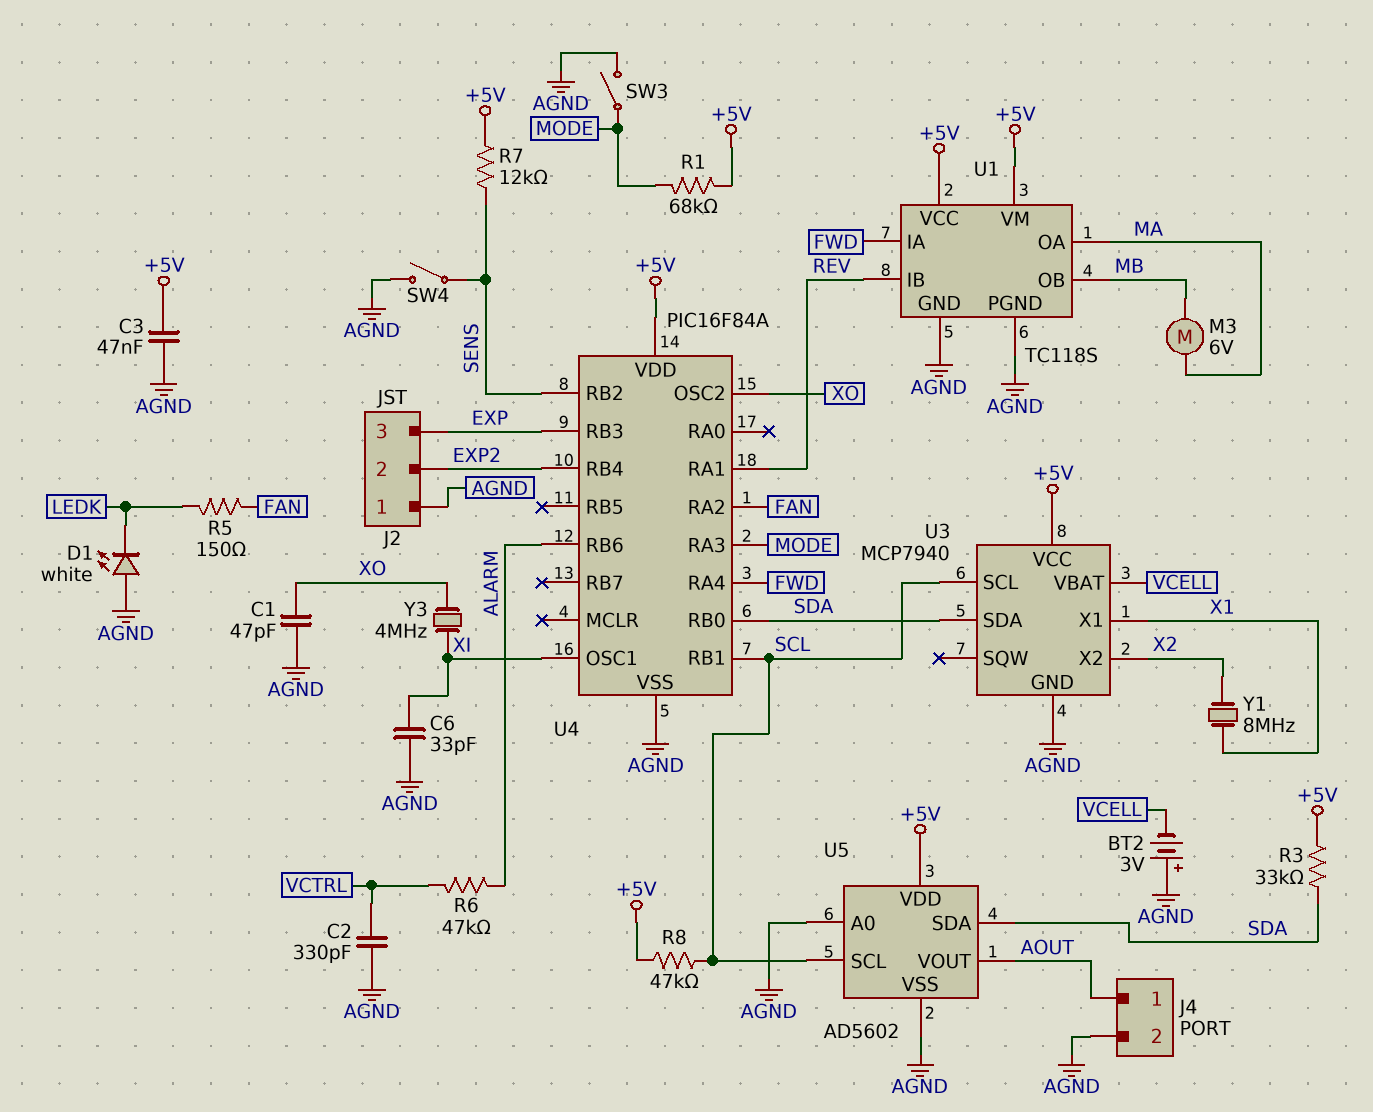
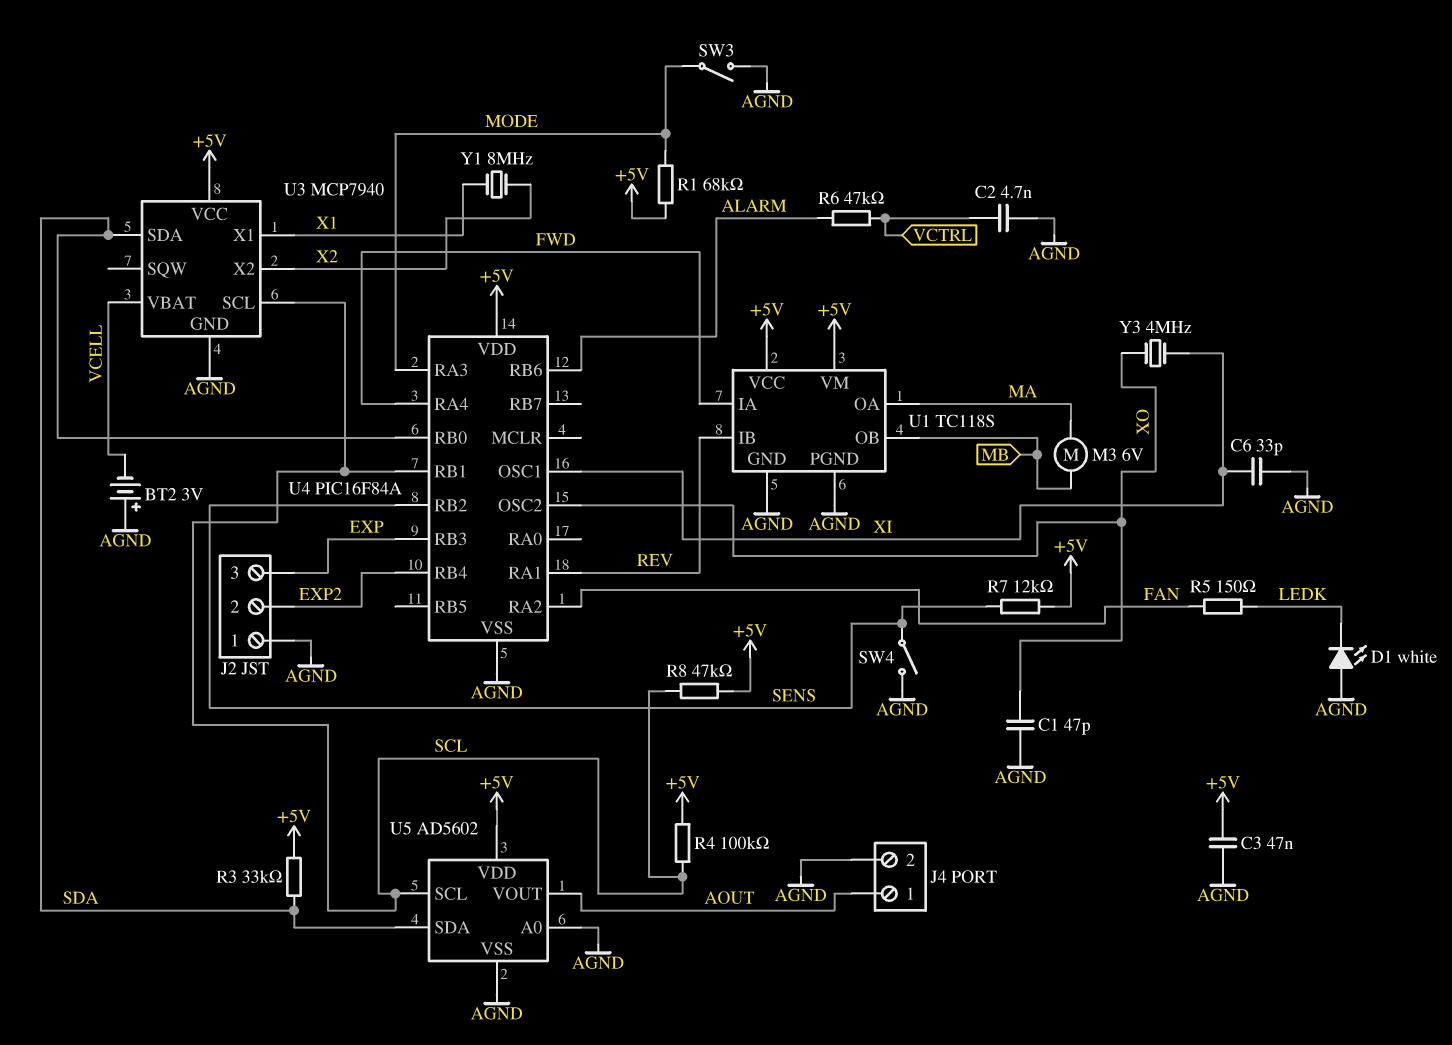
C2: 330pF (AGND, VCTRL) -> 4.7nF (AGND, VCTRL)
R4: none -> 100k (+5V, SCL)

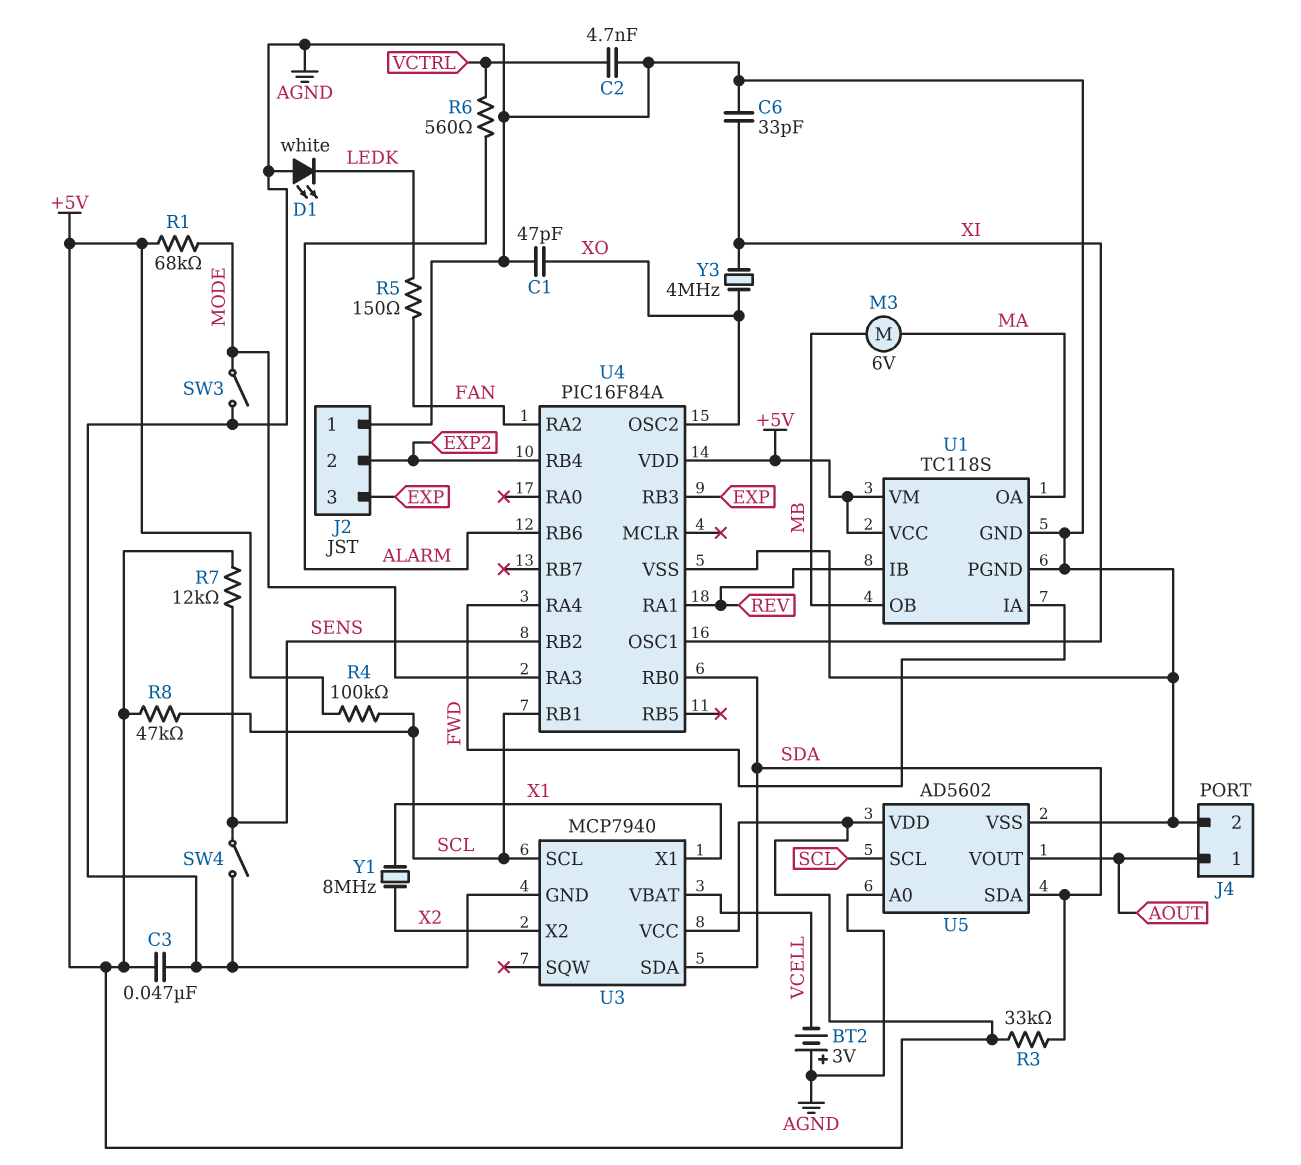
R6: 47k (ALARM, VCTRL) -> 560 (ALARM, VCTRL)

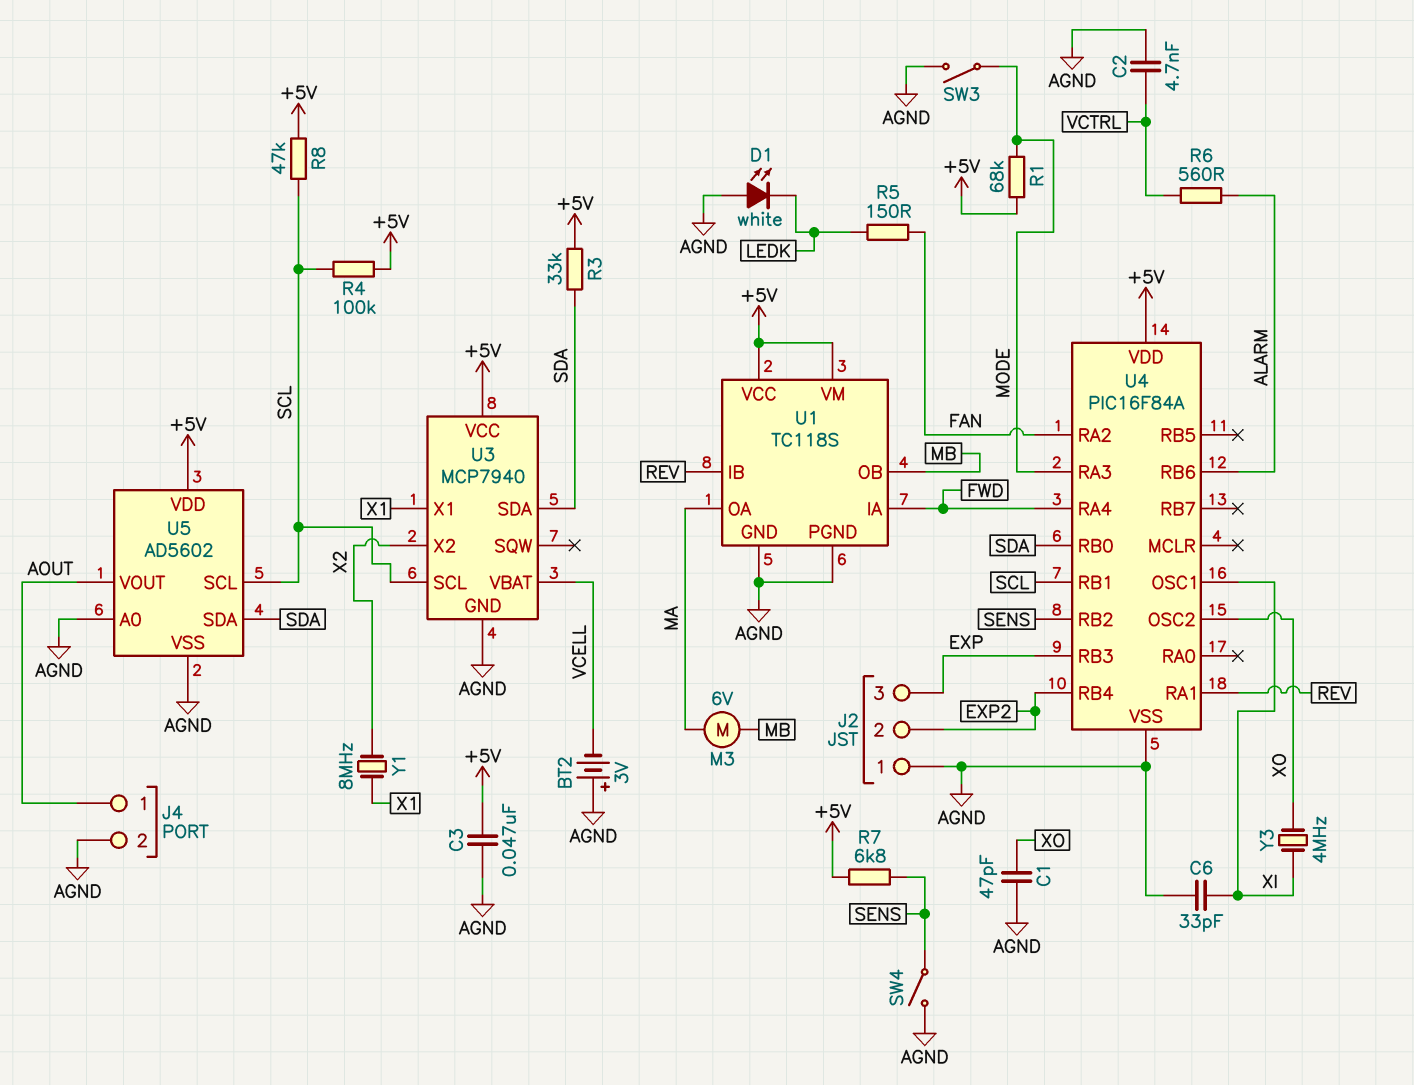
R7: 12k (+5V, SENS) -> 6.8k (+5V, SENS)

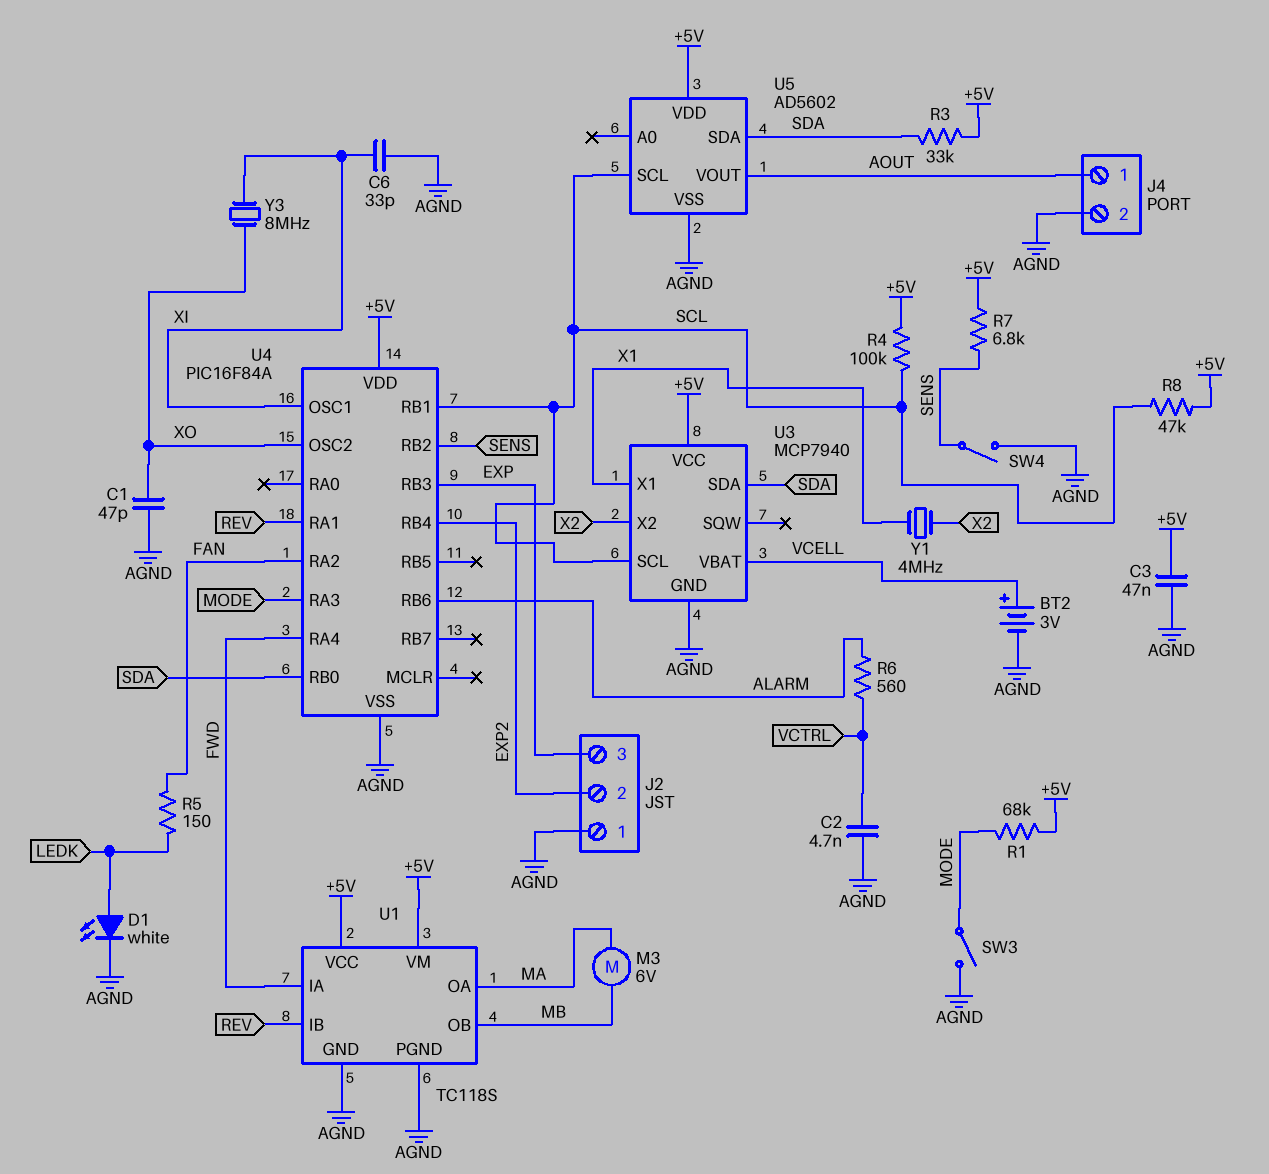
BT2: 3V (plus AGND, minus VCELL) -> 3V (plus VCELL, minus AGND)
D1: LED white (A AGND, K LEDK) -> LED white (A LEDK, K AGND)
U5 pin A0: AGND -> none
Y1: 8MHz (X1, X2) -> 4MHz (X1, X2)
Y3: 4MHz (XI, XO) -> 8MHz (XI, XO)

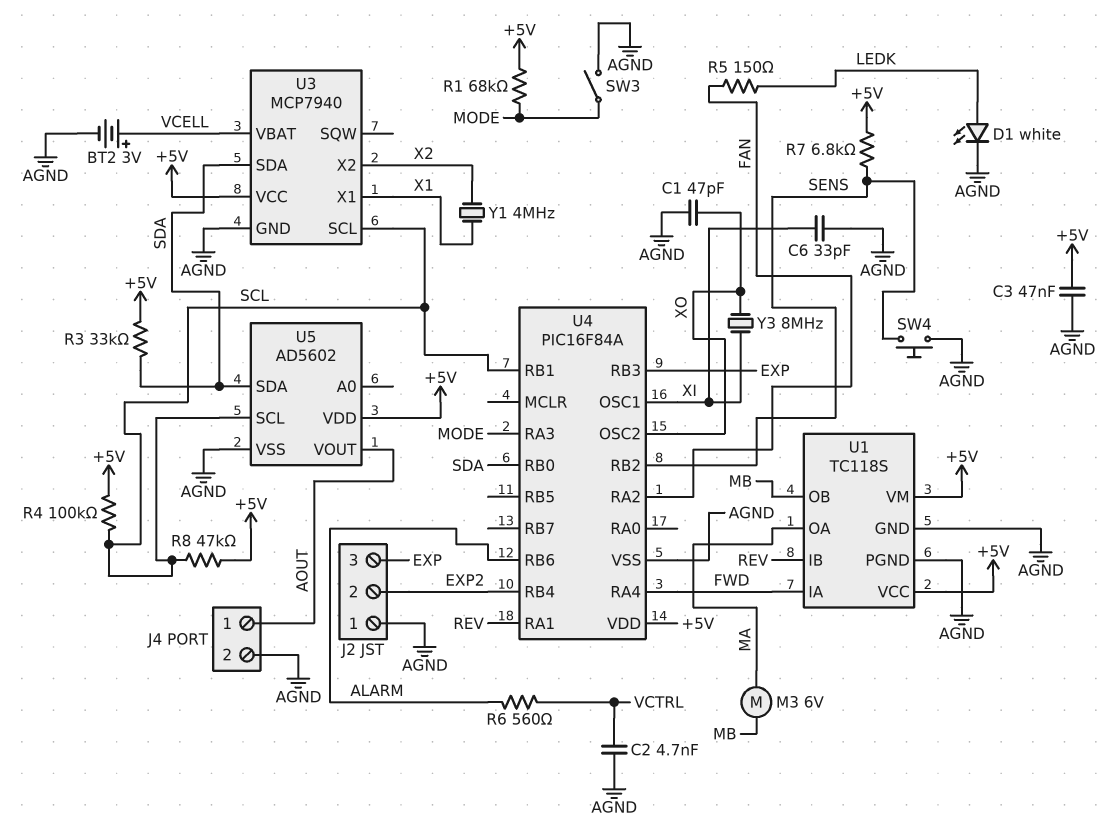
SW4: switch (AGND, SENS) -> button (AGND, SENS)

